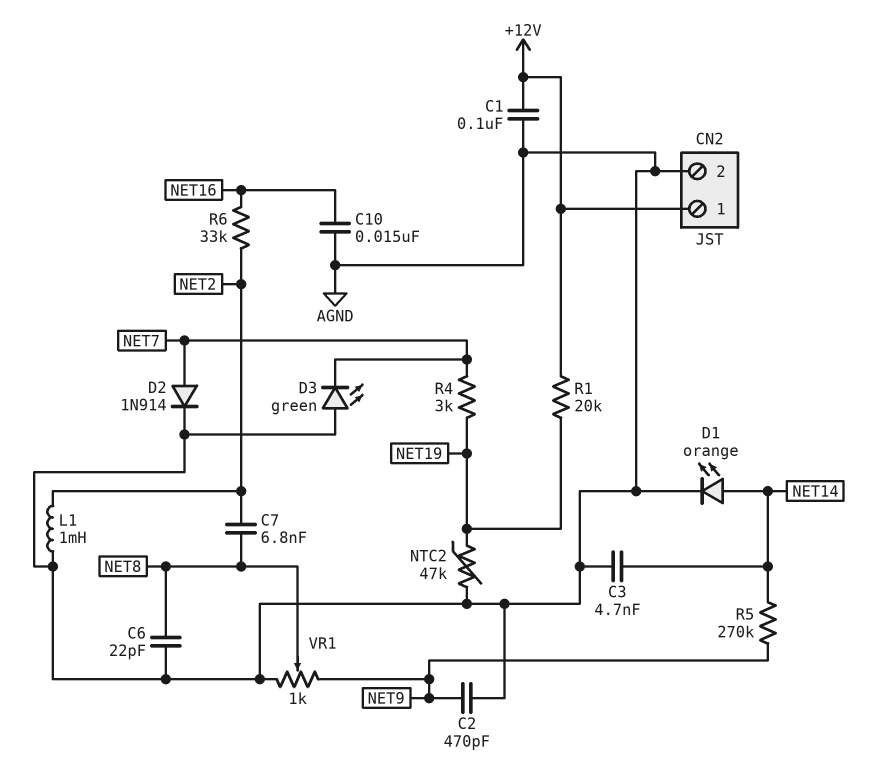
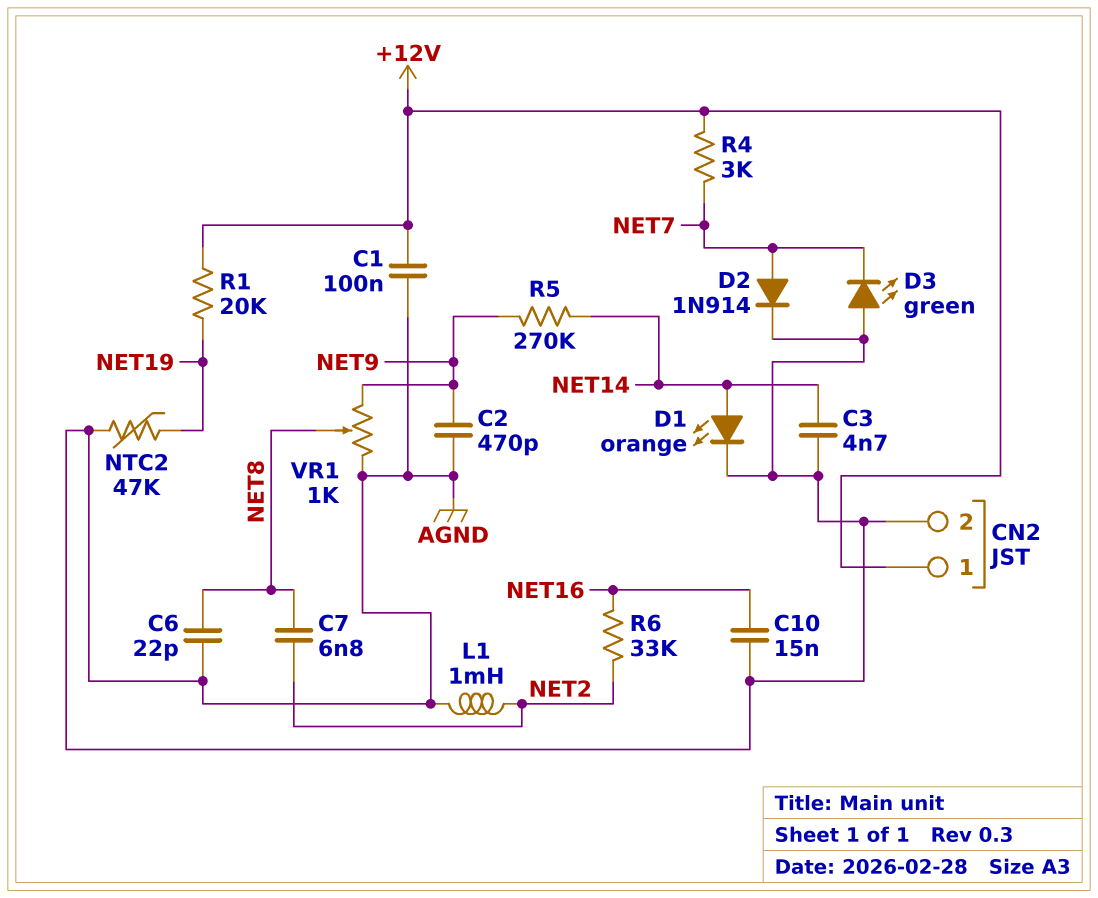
R4: 3k (NET7, NET19) -> 3k (+12V, NET7)

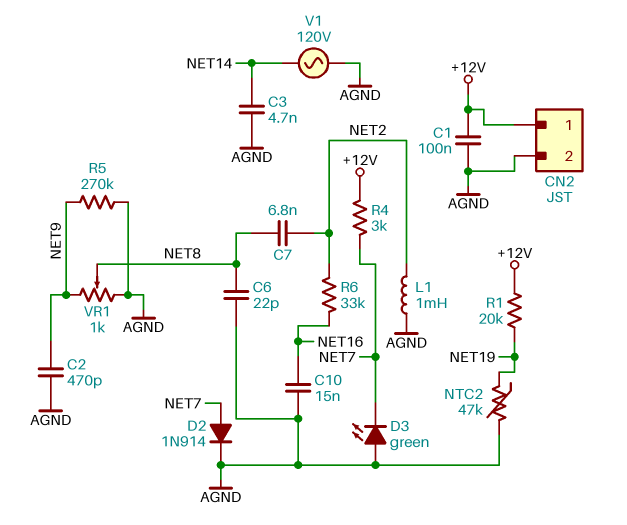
D1: LED orange (A NET14, K AGND) -> none
R5: 270k (NET9, NET14) -> 270k (AGND, NET9)
V1: none -> AC 120V (AGND, NET14)

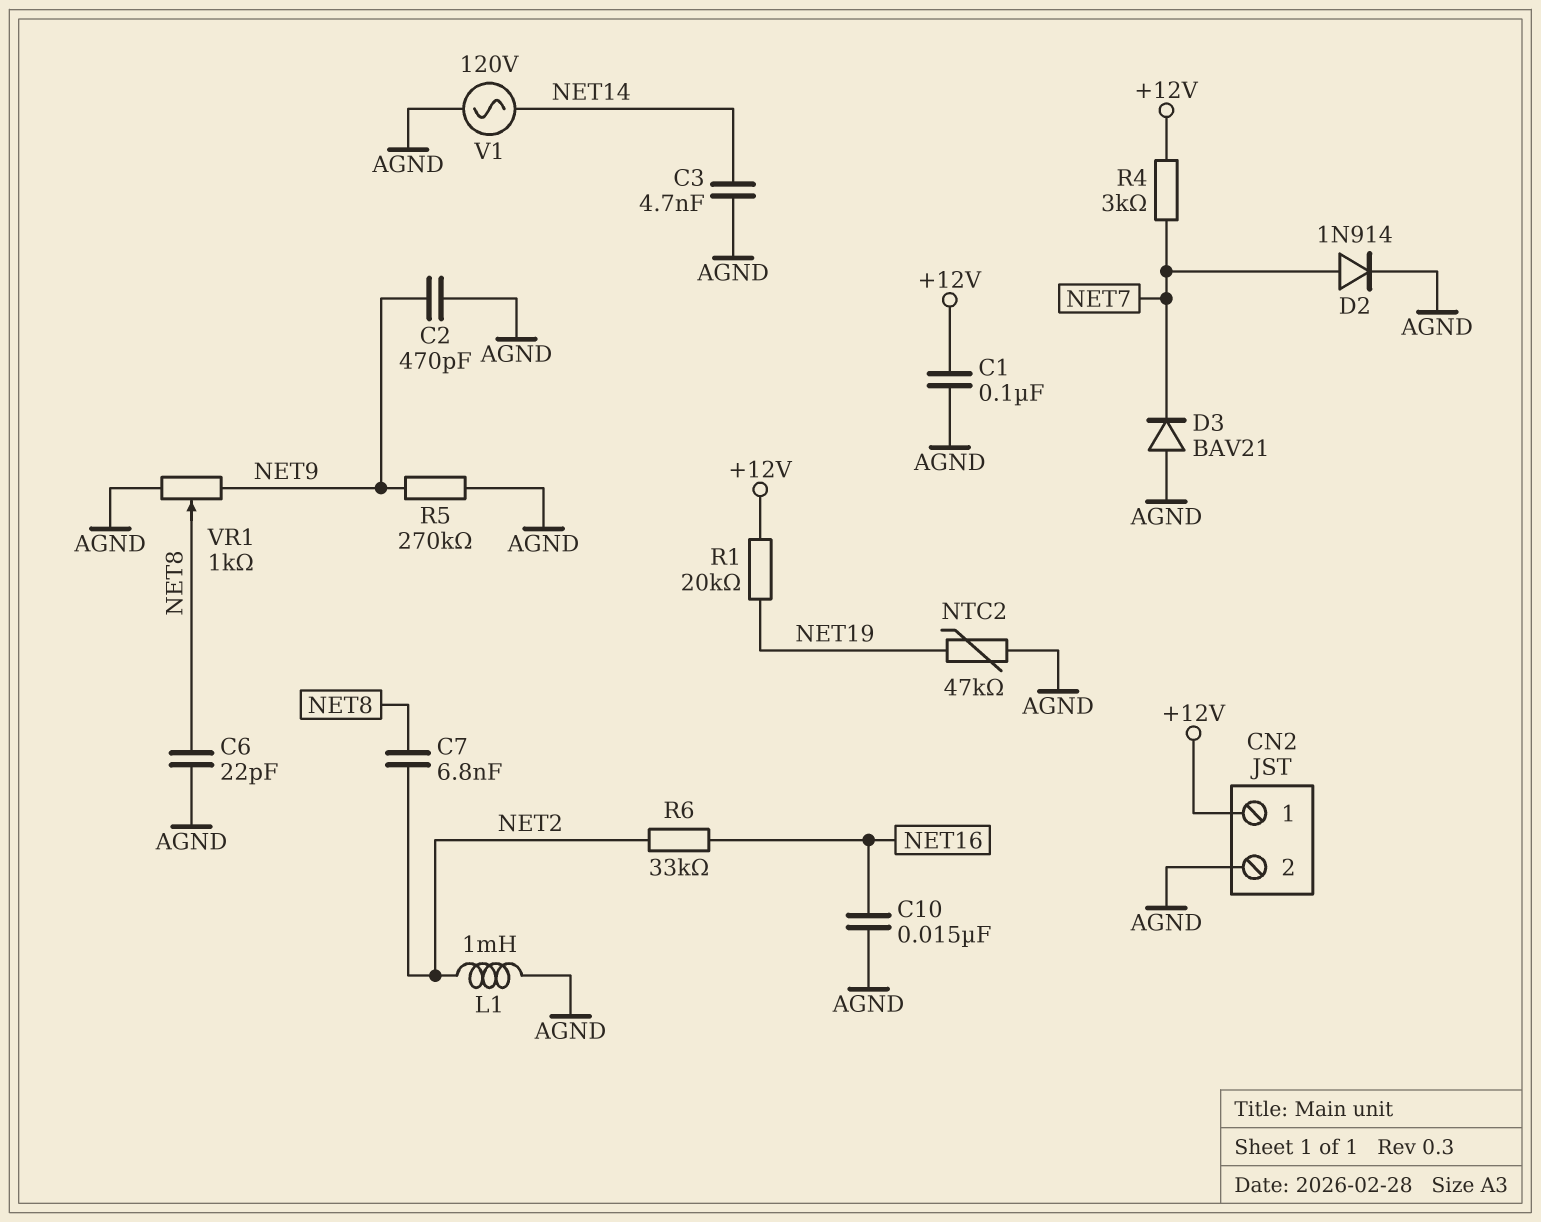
D3: LED green (A AGND, K NET7) -> diode BAV21 (A AGND, K NET7)

